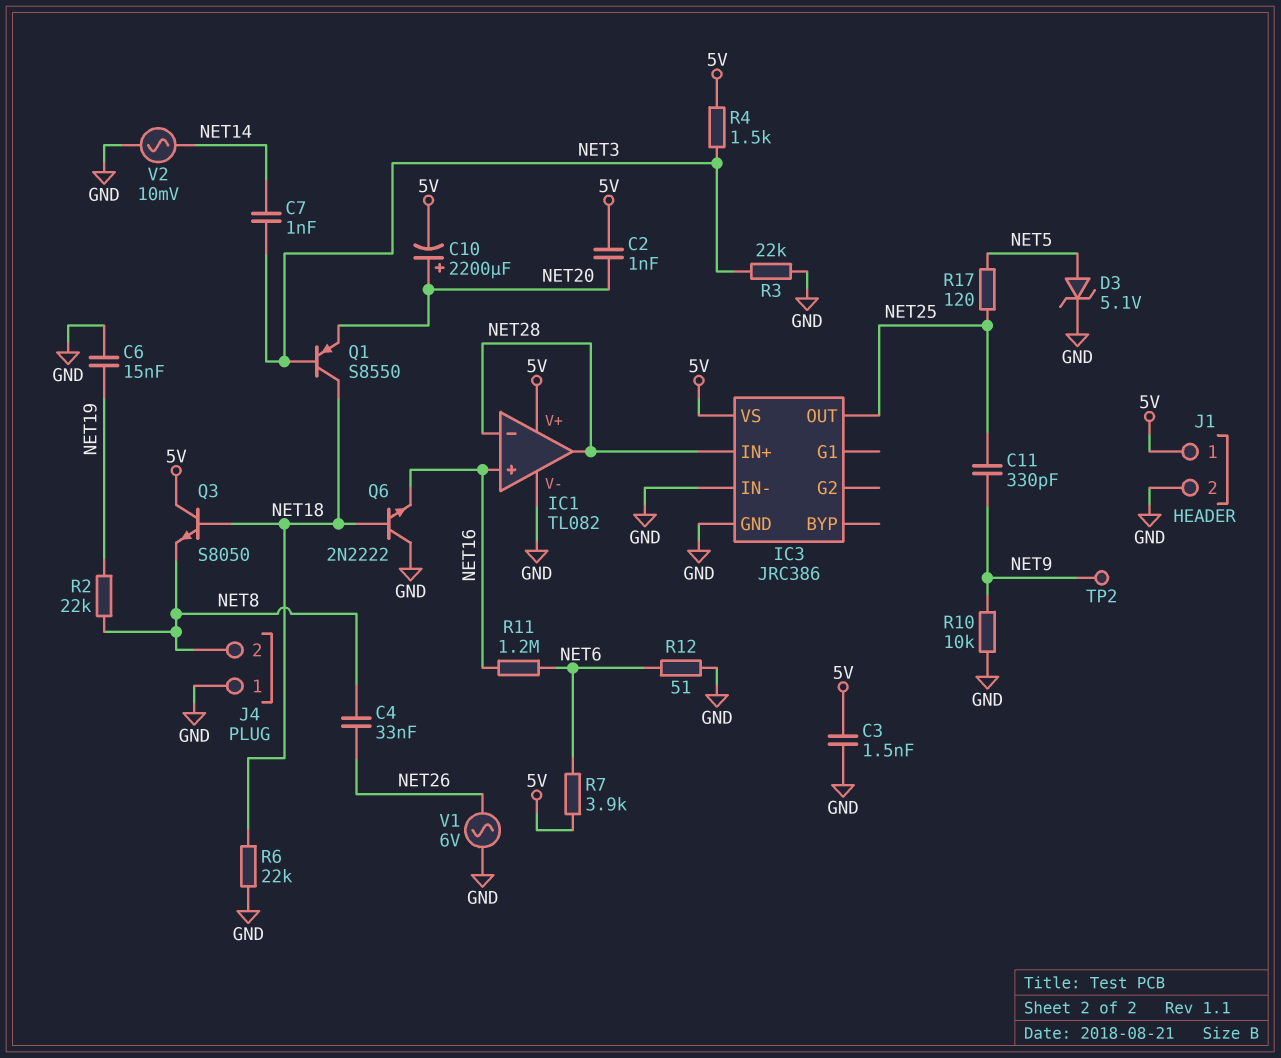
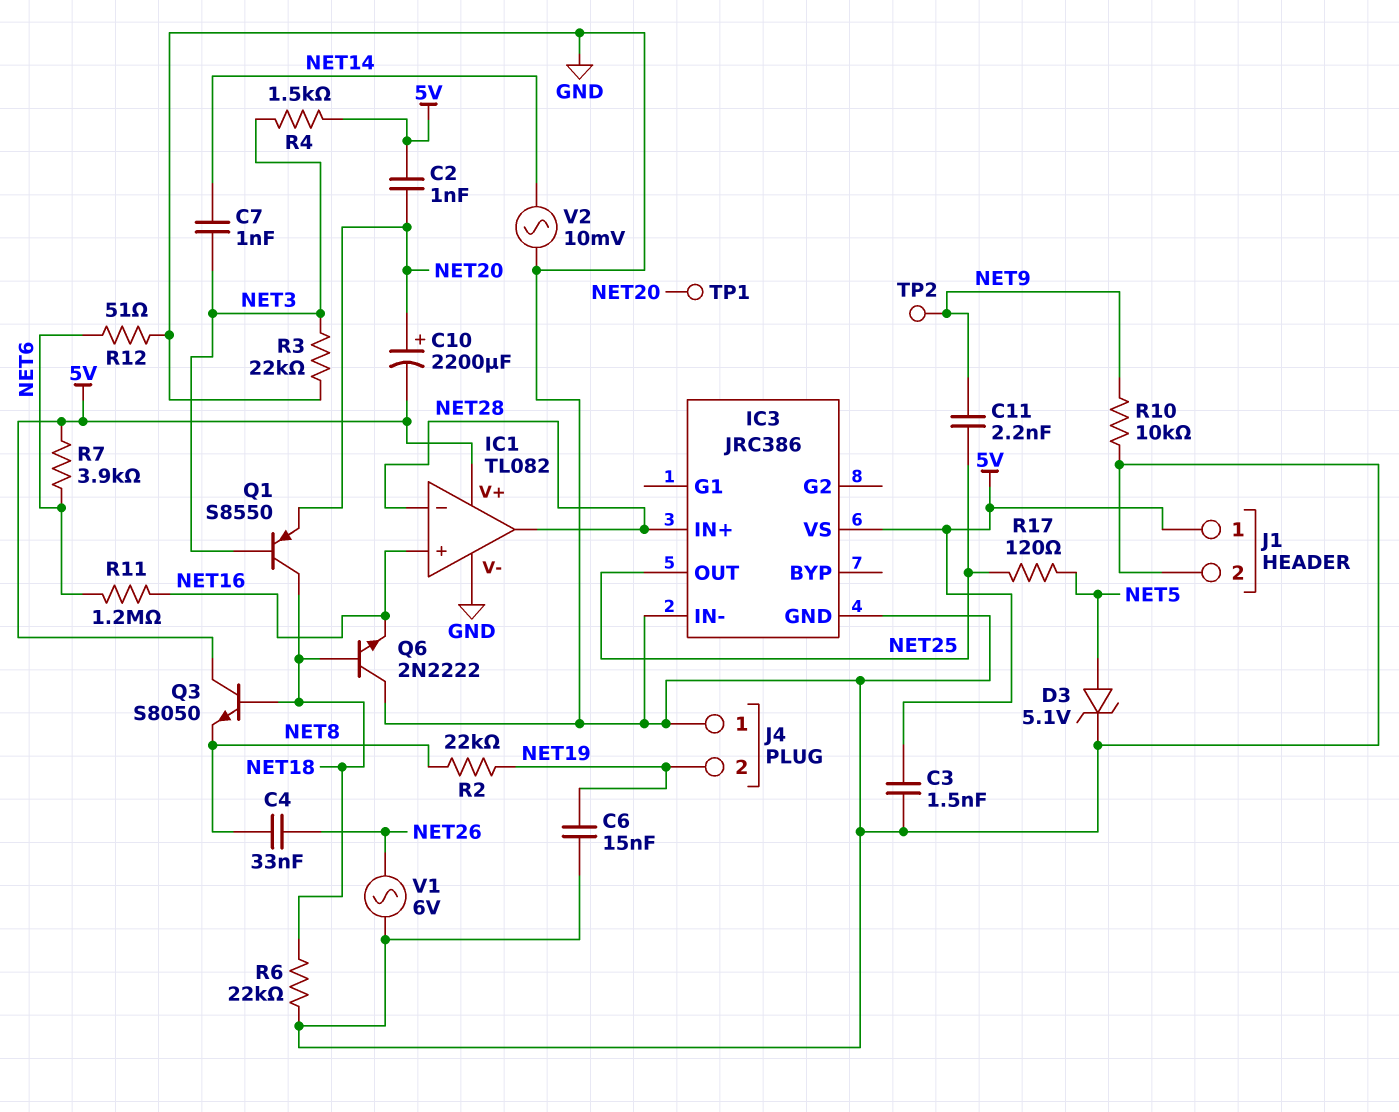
C11: 330pF (NET9, NET25) -> 2.2nF (NET9, NET25)
J4 pin 2: NET8 -> NET19
TP1: none -> test point (NET20)

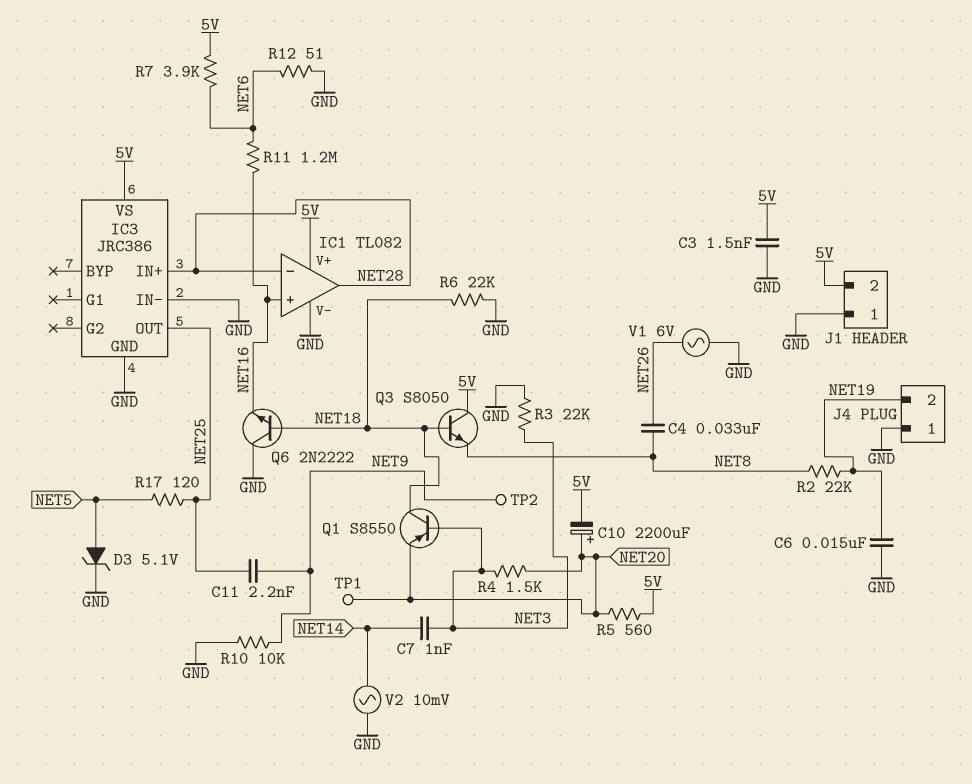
C2: 1nF (5V, NET20) -> none
J1 pin 1: 5V -> GND
J1 pin 2: GND -> 5V
R4: 1.5k (5V, NET3) -> 1.5k (NET3, NET20)
R5: none -> 560 (5V, NET20)

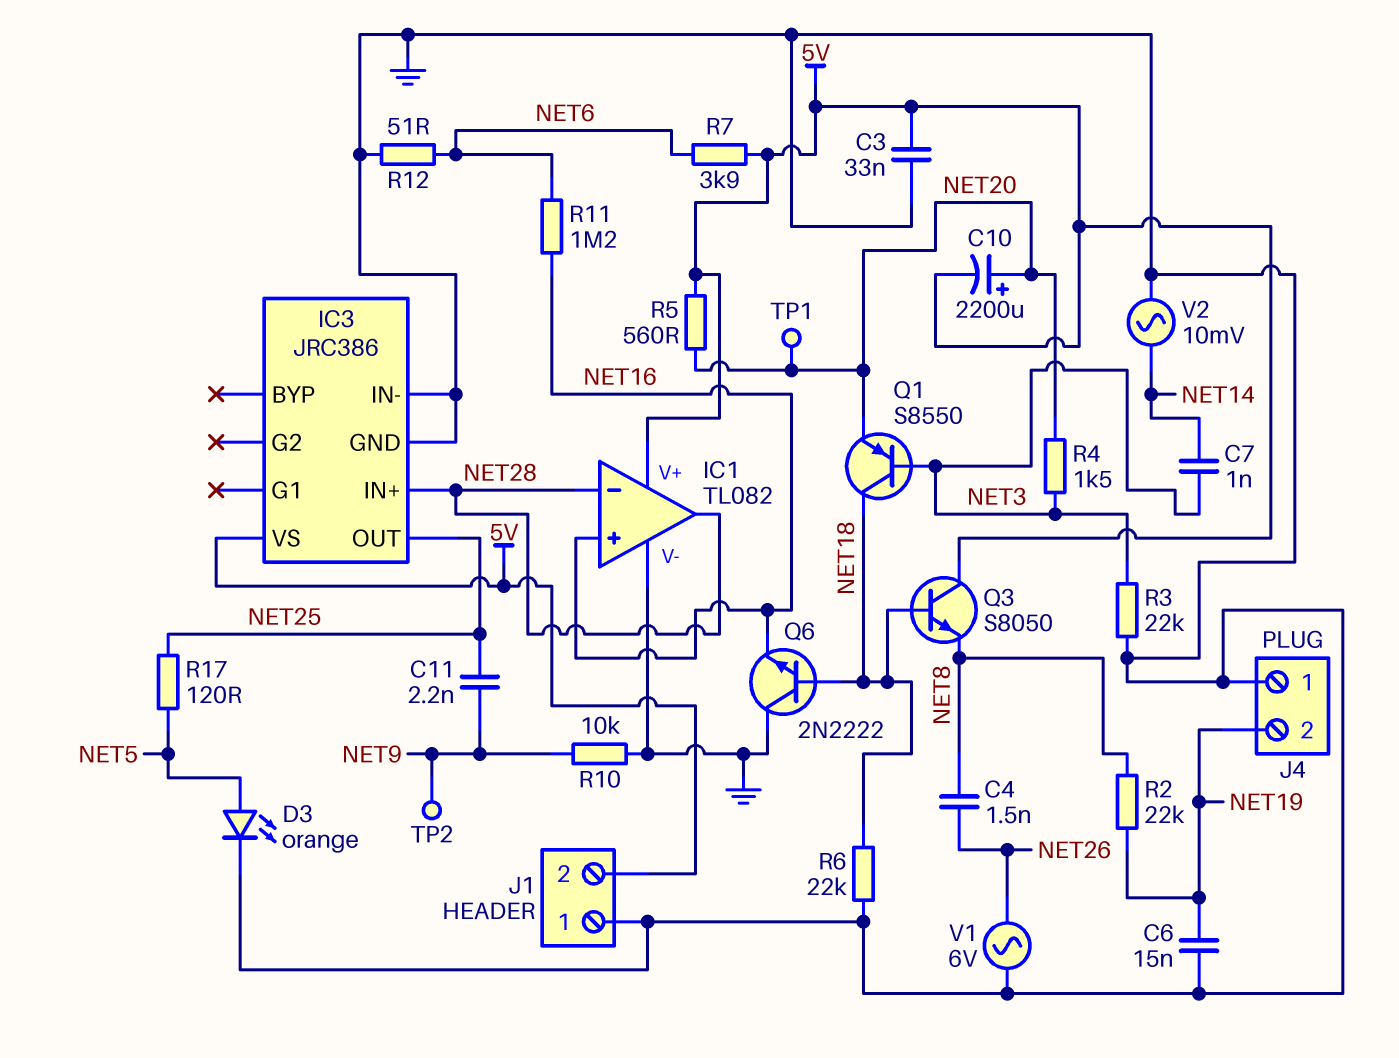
C3: 1.5nF (5V, GND) -> 33nF (5V, GND)
C4: 33nF (NET8, NET26) -> 1.5nF (NET8, NET26)
D3: zener 5.1V (A NET5, K GND) -> LED orange (A NET5, K GND)

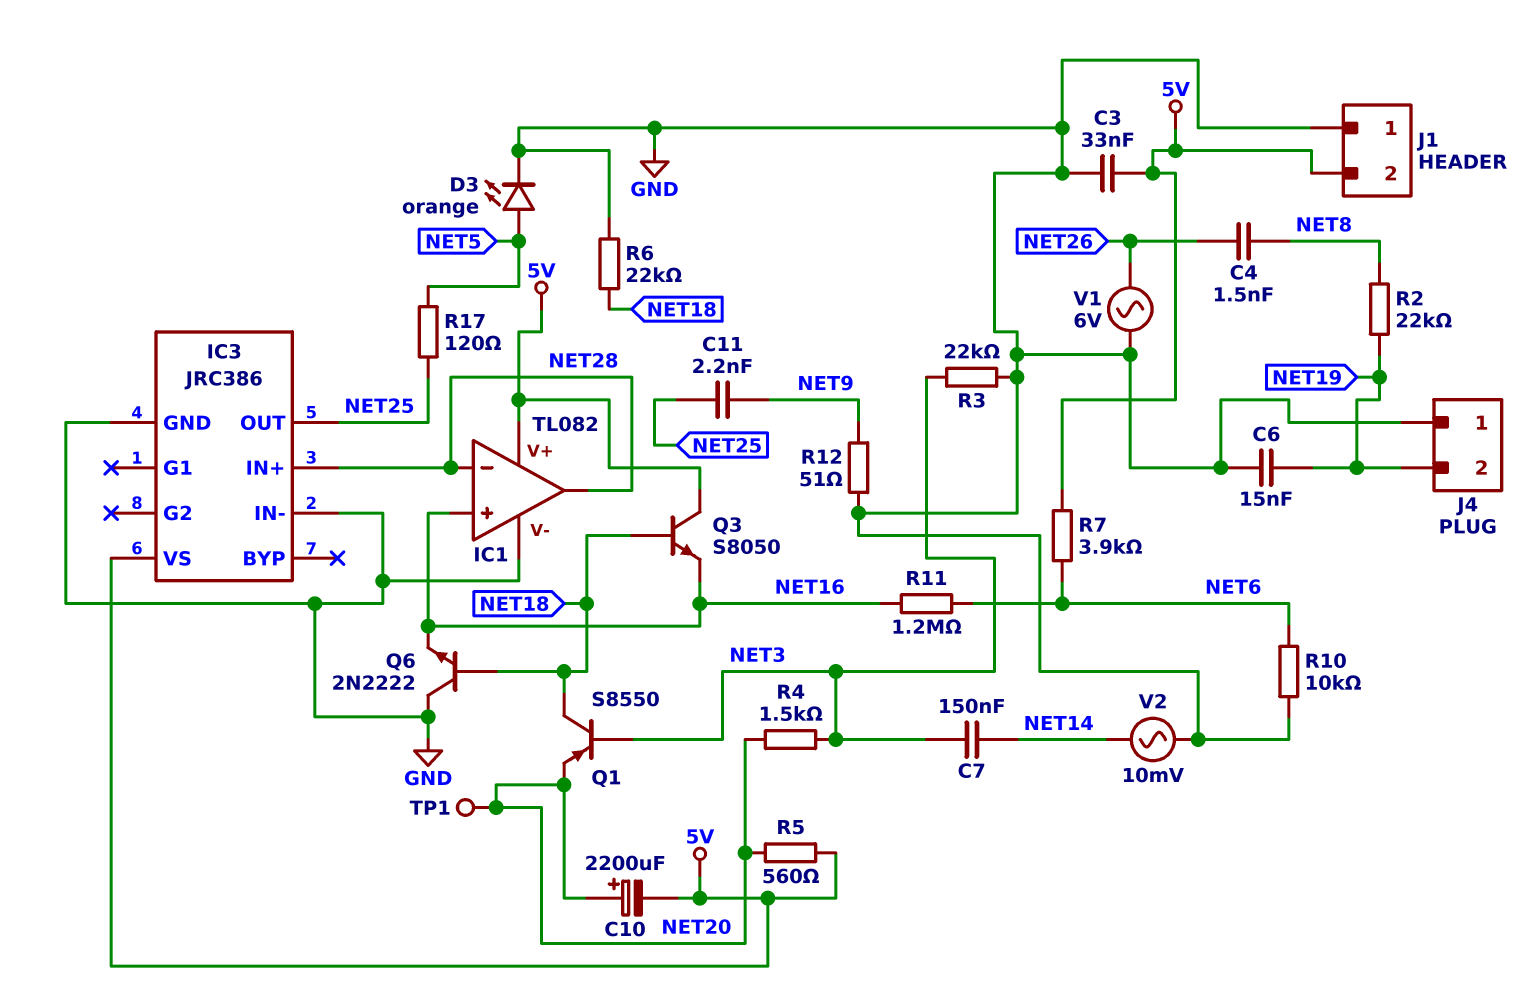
C7: 1nF (NET3, NET14) -> 150nF (NET3, NET14)
Q3: NPN S8050 (B NET18, C 5V, E NET8) -> NPN S8050 (B NET18, C 5V, E NET16)
R10: 10k (GND, NET9) -> 10k (GND, NET6)
R12: 51 (GND, NET6) -> 51 (GND, NET9)
TP2: test point (NET9) -> none

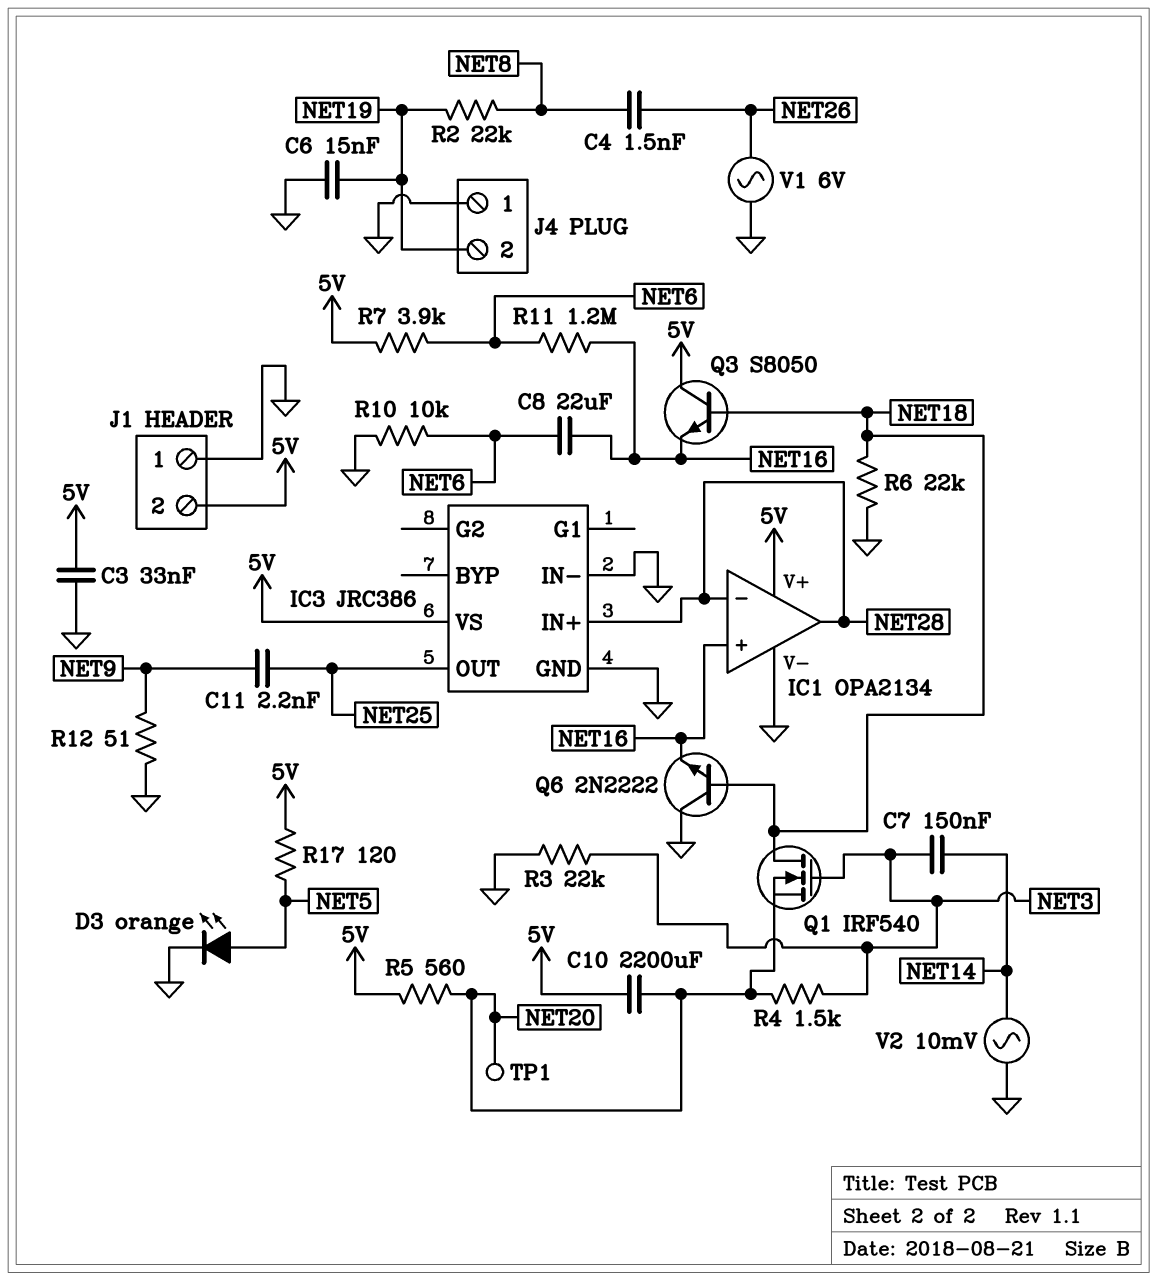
C8: none -> 22uF (NET6, NET16)
C10: 2200uF (plus NET20, minus 5V) -> 2200uF (5V, NET20)
IC1: TL082 -> OPA2134
Q1: PNP S8550 (B NET3, C NET18, E NET20) -> NMOS IRF540 (G NET3, D NET18, S NET20)
R17: 120 (NET5, NET25) -> 120 (5V, NET5)

